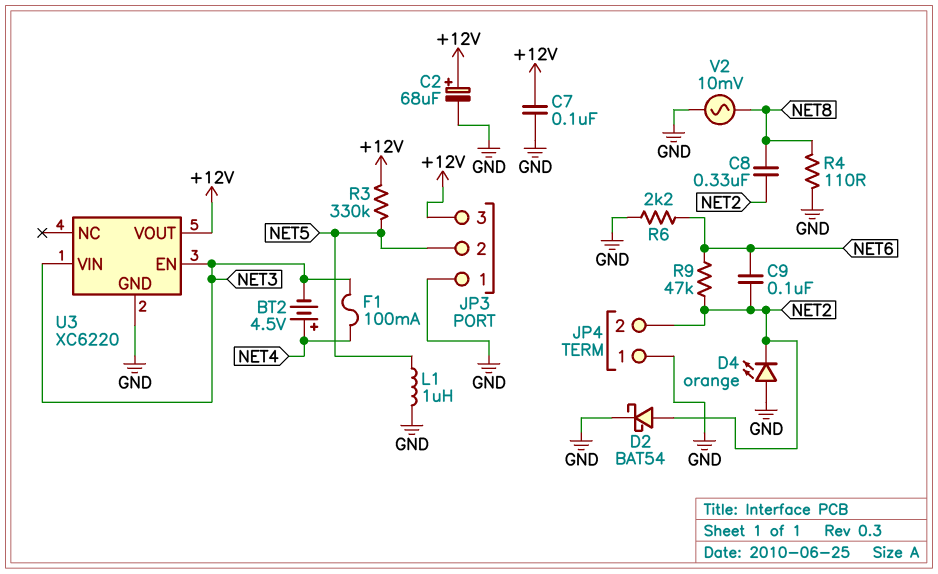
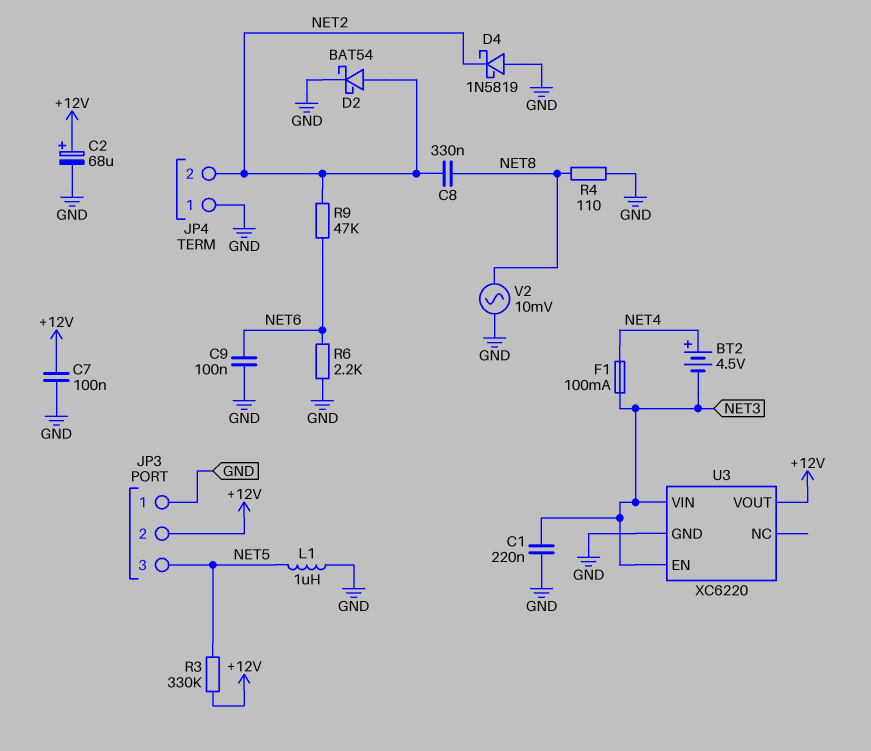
C1: none -> 220nF (GND, NET3)
C9: 100nF (NET2, NET6) -> 100nF (GND, NET6)
D4: LED orange (A GND, K NET2) -> schottky 1N5819 (A GND, K NET2)
JP3 pin 2: NET5 -> +12V
JP3 pin 3: +12V -> NET5

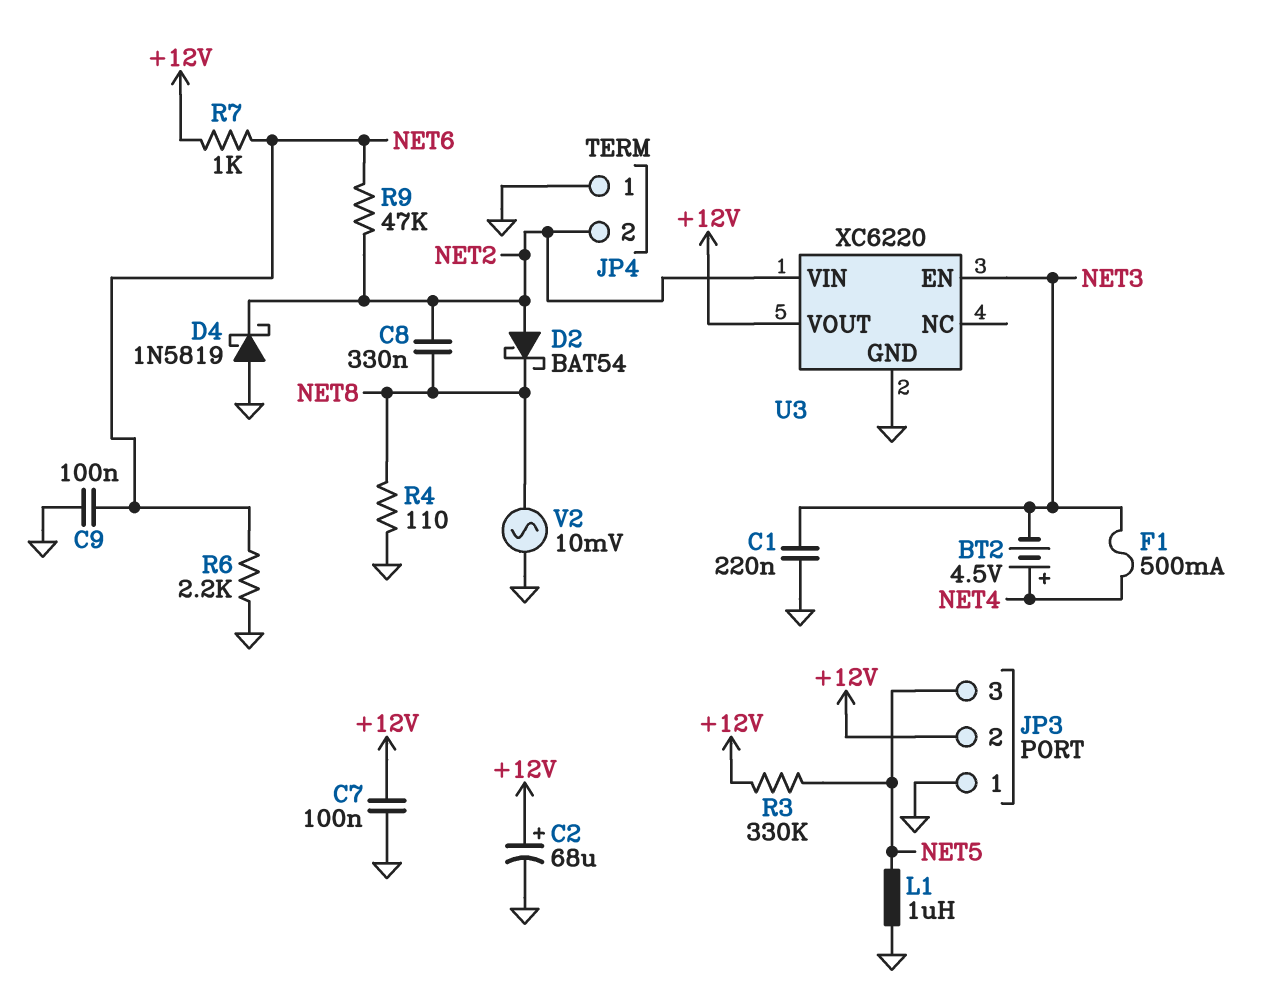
D2: schottky BAT54 (A NET2, K GND) -> schottky BAT54 (A NET2, K NET8)
F1: 100mA (NET3, NET4) -> 500mA (NET3, NET4)
R7: none -> 1k (+12V, NET6)
U3 pin VIN: NET3 -> NET2

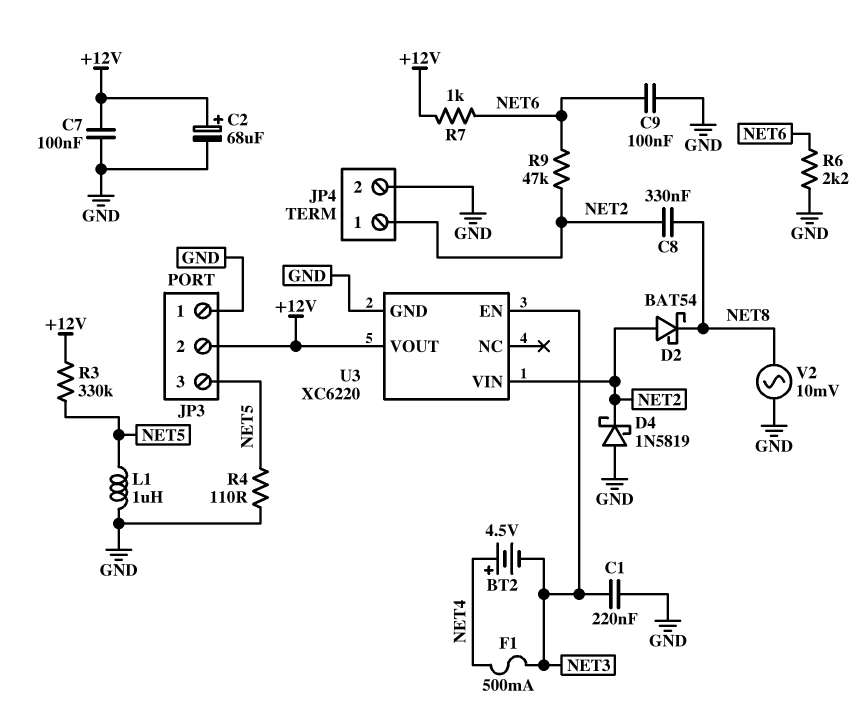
JP4 pin 1: GND -> NET2
JP4 pin 2: NET2 -> GND
R4: 110 (GND, NET8) -> 110 (GND, NET5)

